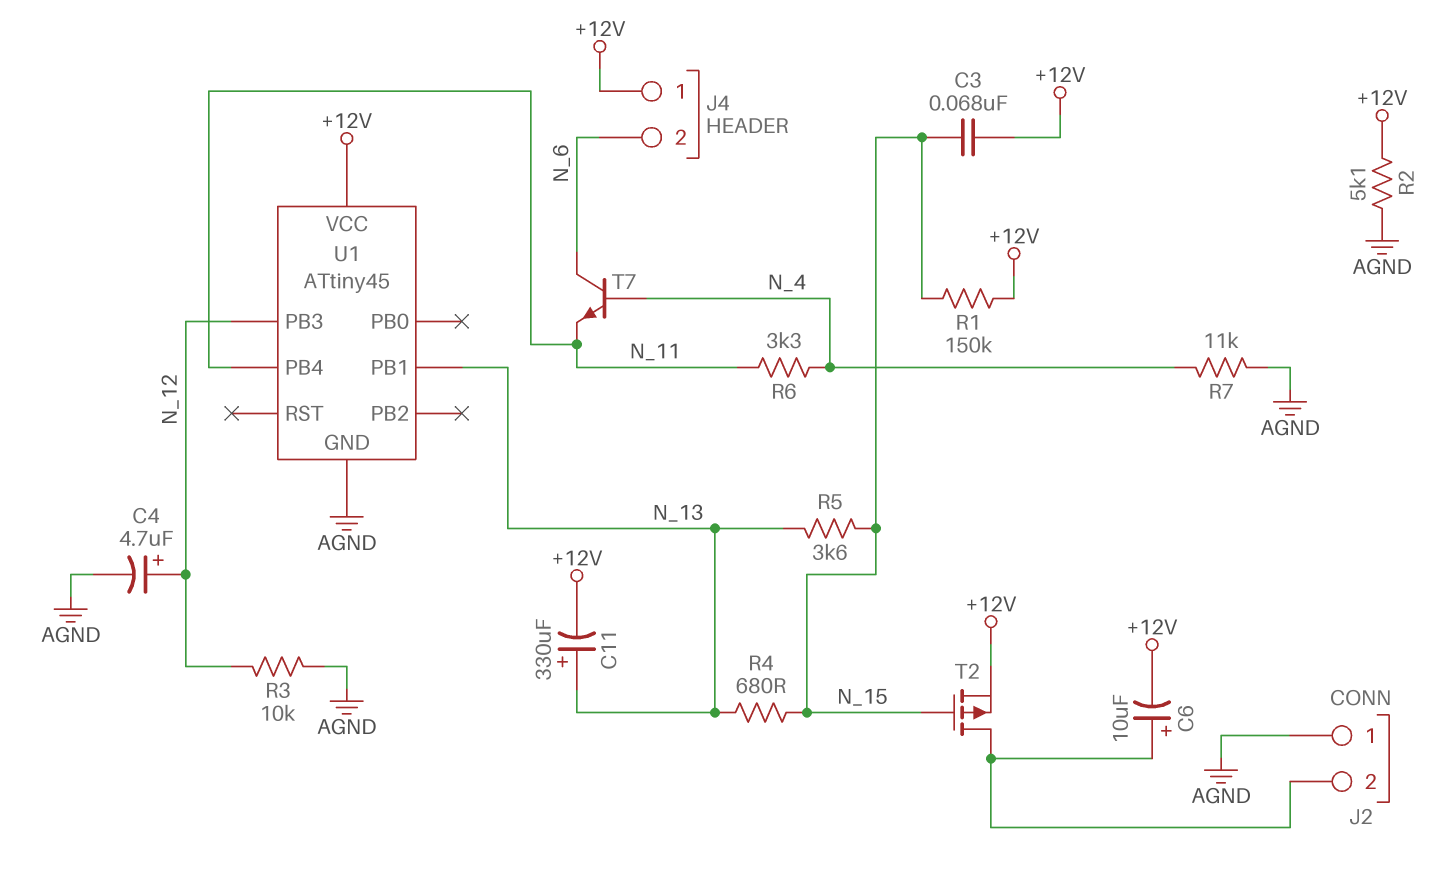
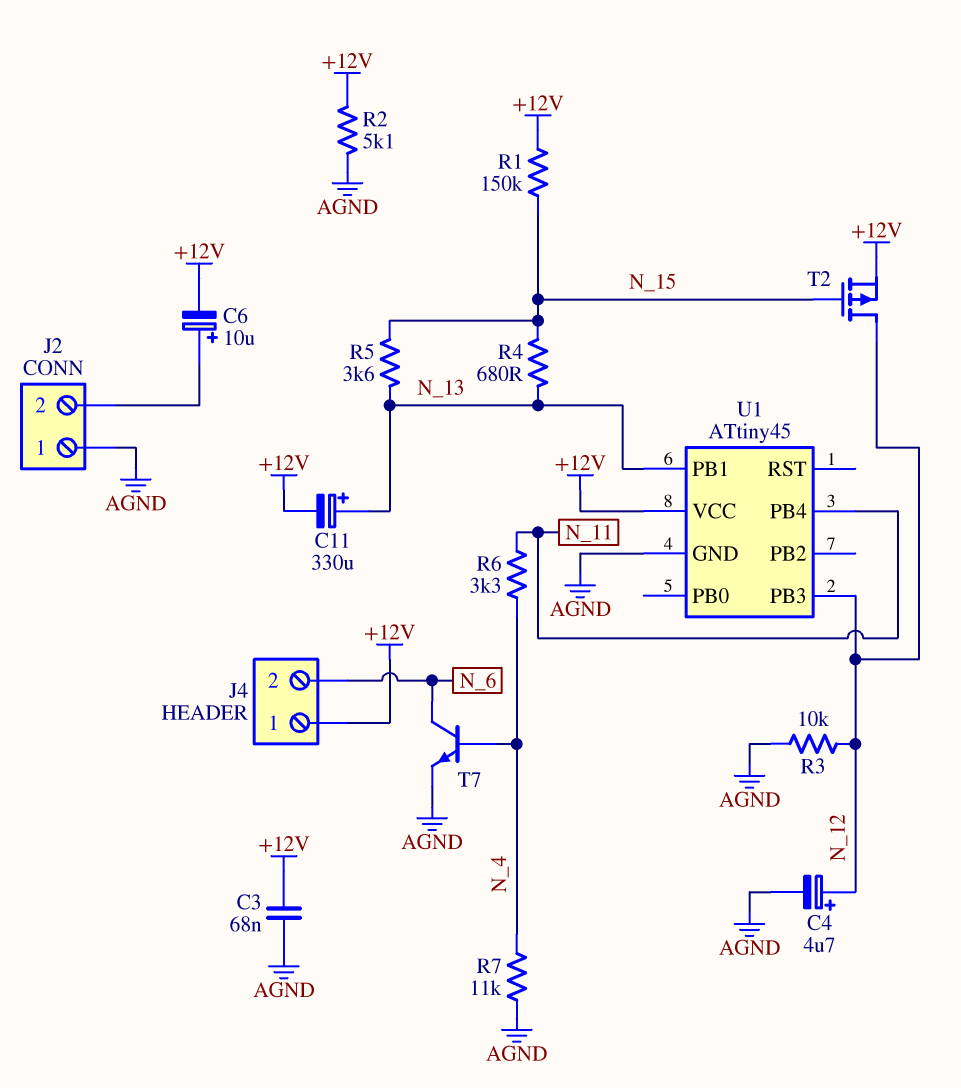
C3: 68nF (+12V, N_15) -> 68nF (+12V, AGND)
T2: PMOS (G N_15, D J2/2, S +12V) -> PMOS (G N_15, D N_12, S +12V)
T7: NPN (B N_4, C N_6, E N_11) -> NPN (B N_4, C N_6, E AGND)

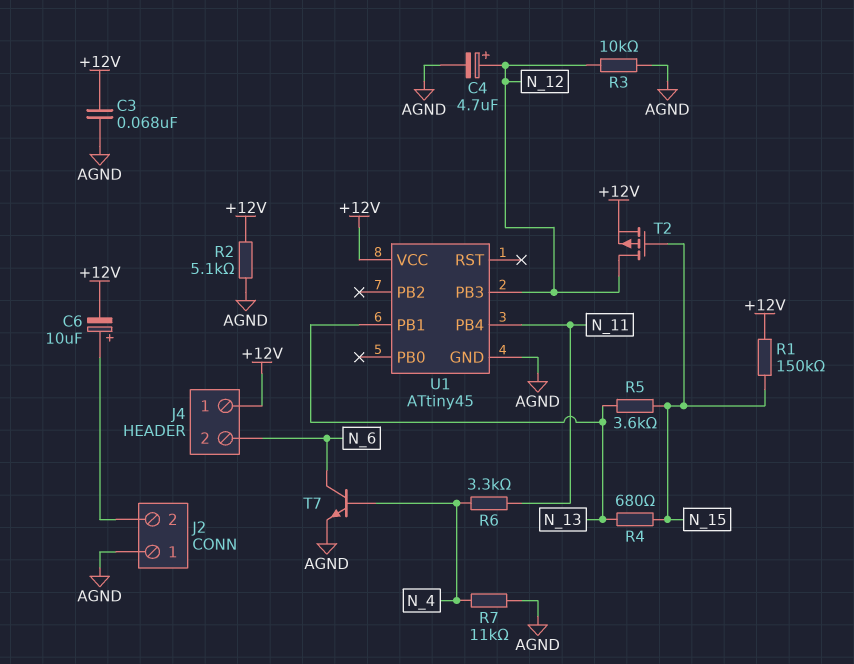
C11: 330uF (plus N_13, minus +12V) -> none

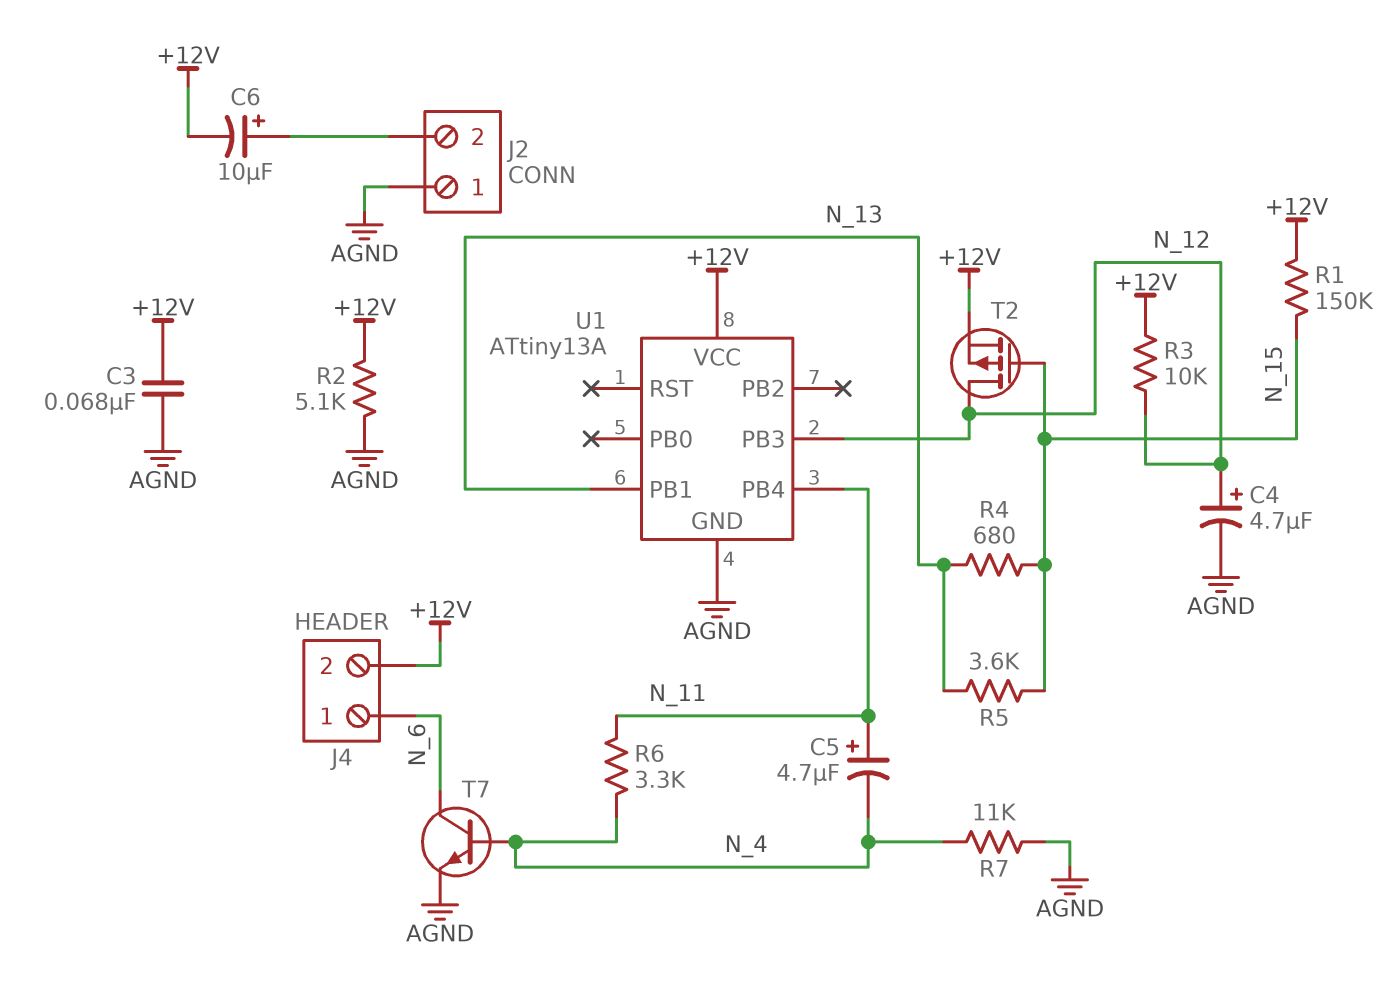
C5: none -> 4.7uF (plus N_11, minus N_4)
J4 pin 1: +12V -> N_6
J4 pin 2: N_6 -> +12V
R3: 10k (AGND, N_12) -> 10k (+12V, N_12)
U1: ATtiny45 -> ATtiny13A

